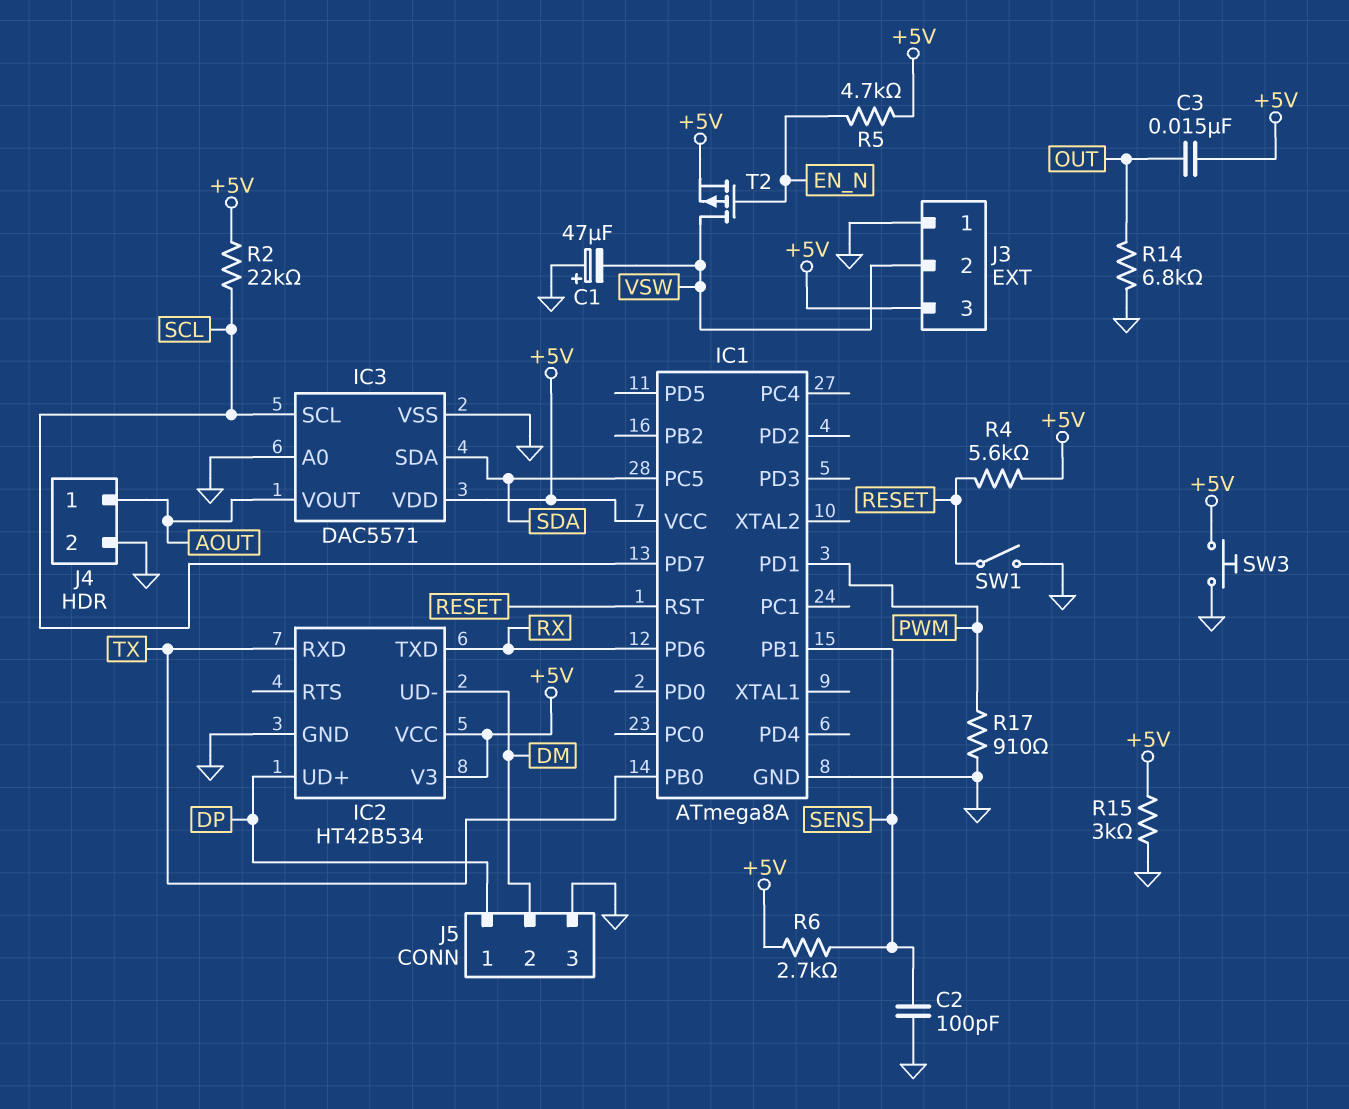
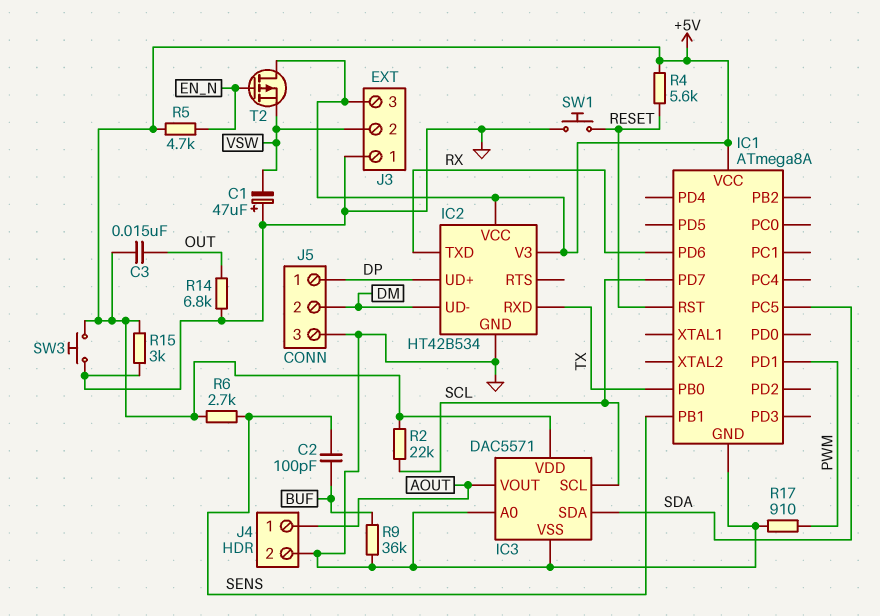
C2: 100pF (GND, SENS) -> 100pF (BUF, SENS)
R9: none -> 36k (BUF, GND)
SW1: switch (GND, RESET) -> button (GND, RESET)
T2: PMOS (G EN_N, D VSW, S +5V) -> PMOS (G EN_N, D +5V, S VSW)

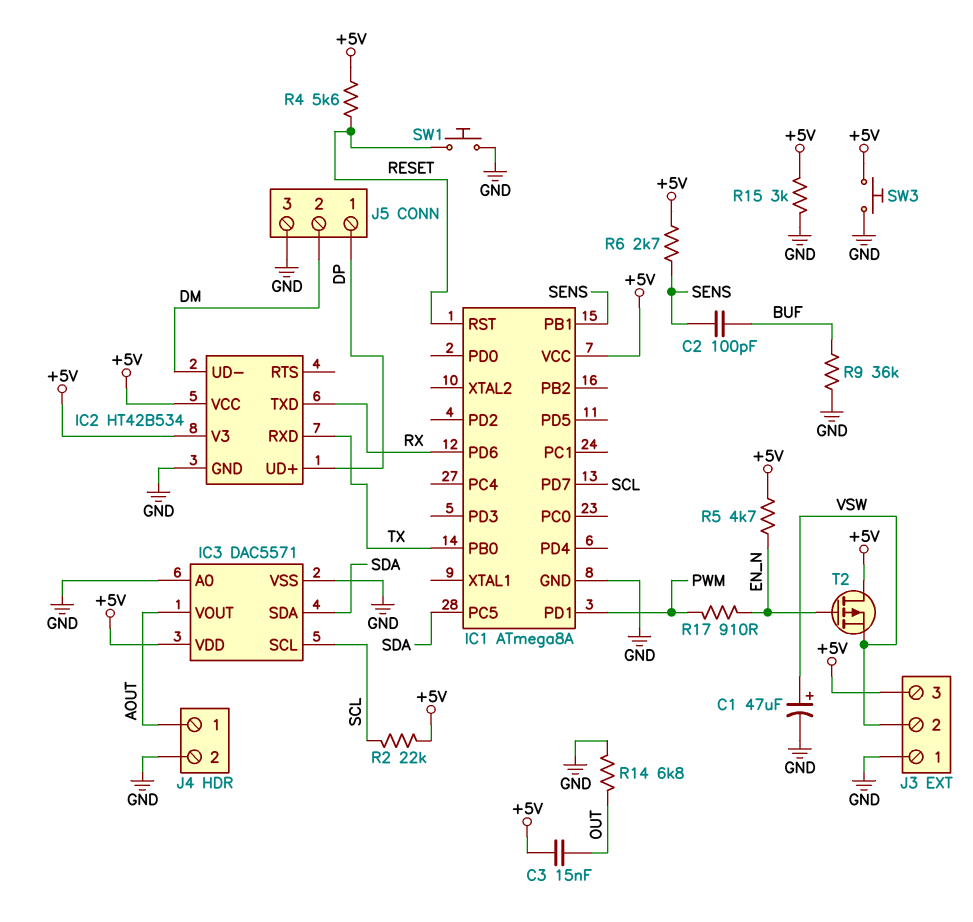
C1: 47uF (plus GND, minus VSW) -> 47uF (plus VSW, minus GND)
R17: 910 (GND, PWM) -> 910 (EN_N, PWM)

